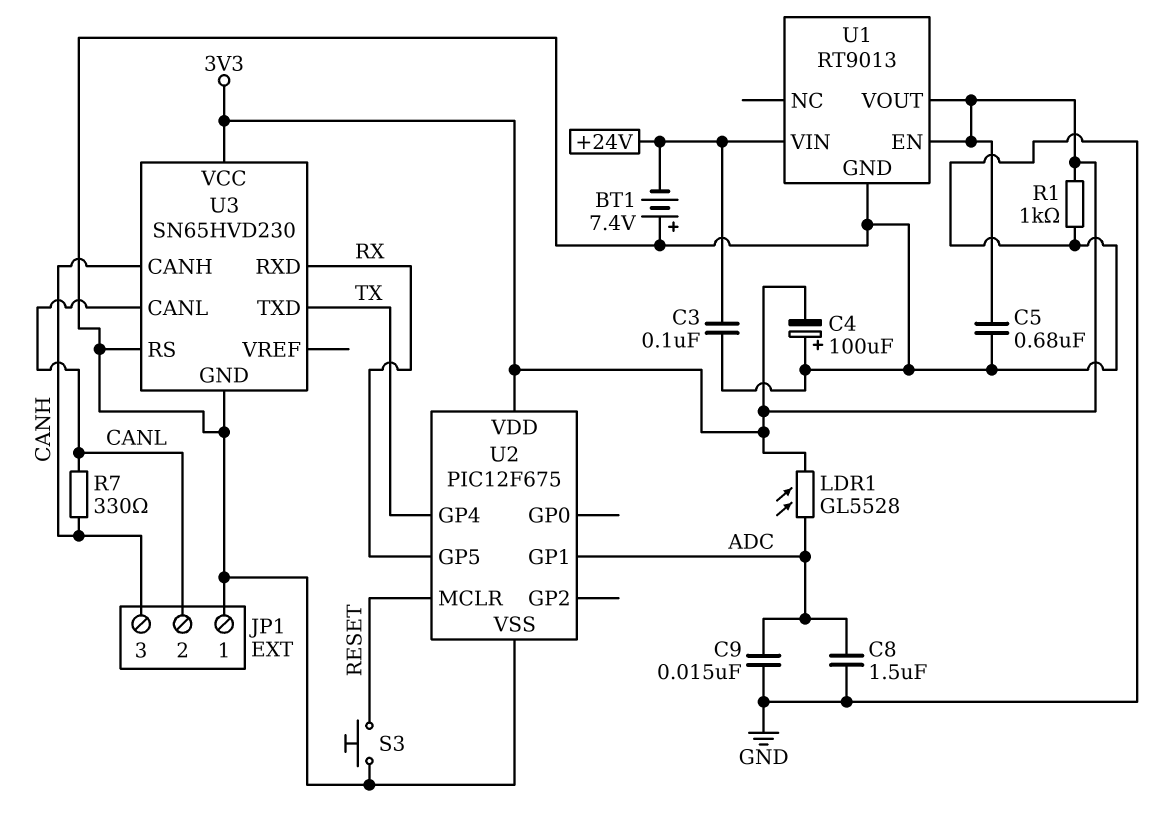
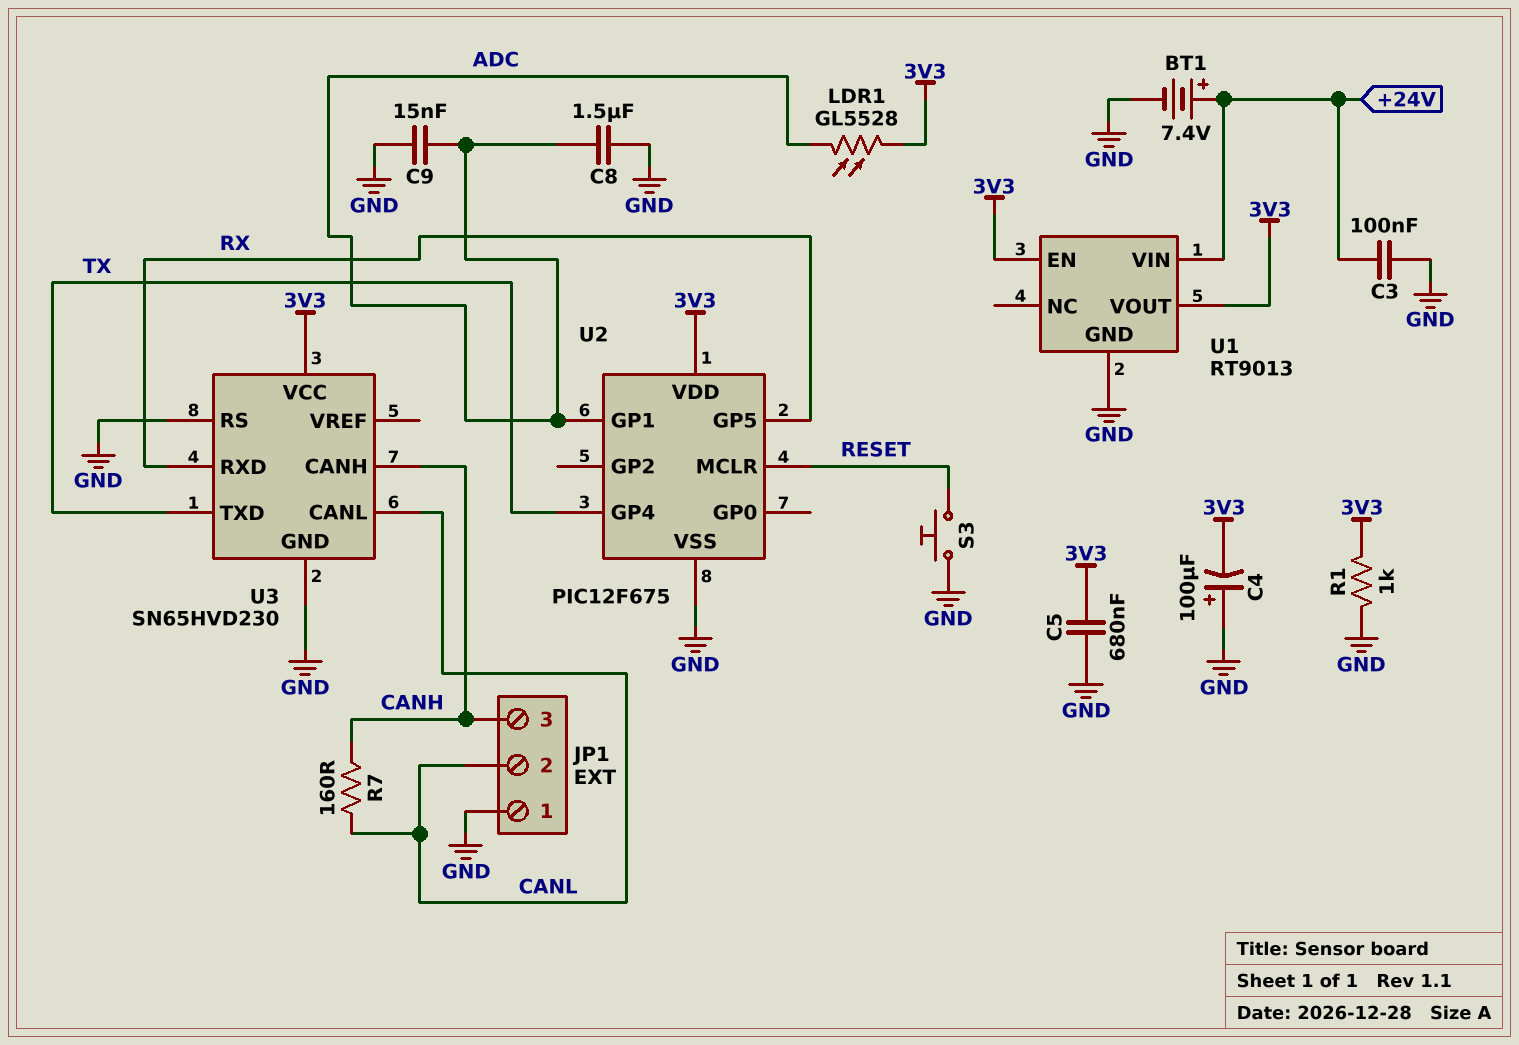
BT1: 7.4V (plus GND, minus +24V) -> 7.4V (plus +24V, minus GND)
R7: 330 (CANH, CANL) -> 160 (CANH, CANL)

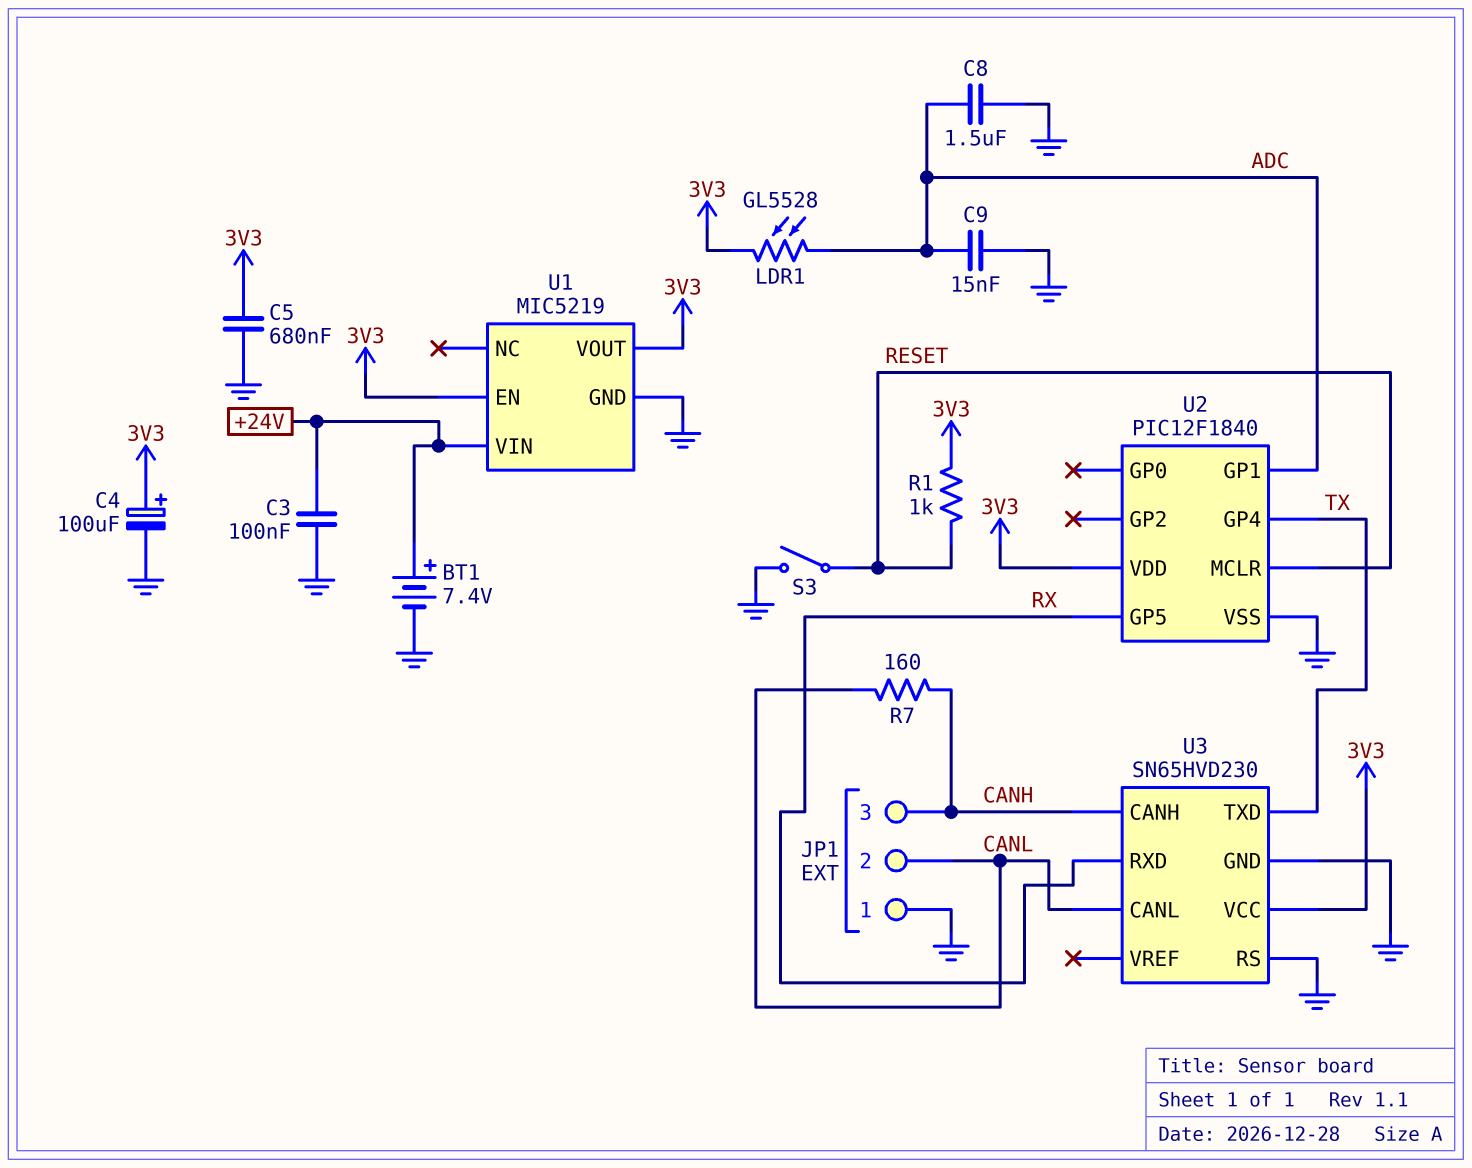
C4: 100uF (plus GND, minus 3V3) -> 100uF (plus 3V3, minus GND)
R1: 1k (3V3, GND) -> 1k (3V3, RESET)
S3: button (GND, RESET) -> switch (GND, RESET)
U1: RT9013 -> MIC5219
U2: PIC12F675 -> PIC12F1840

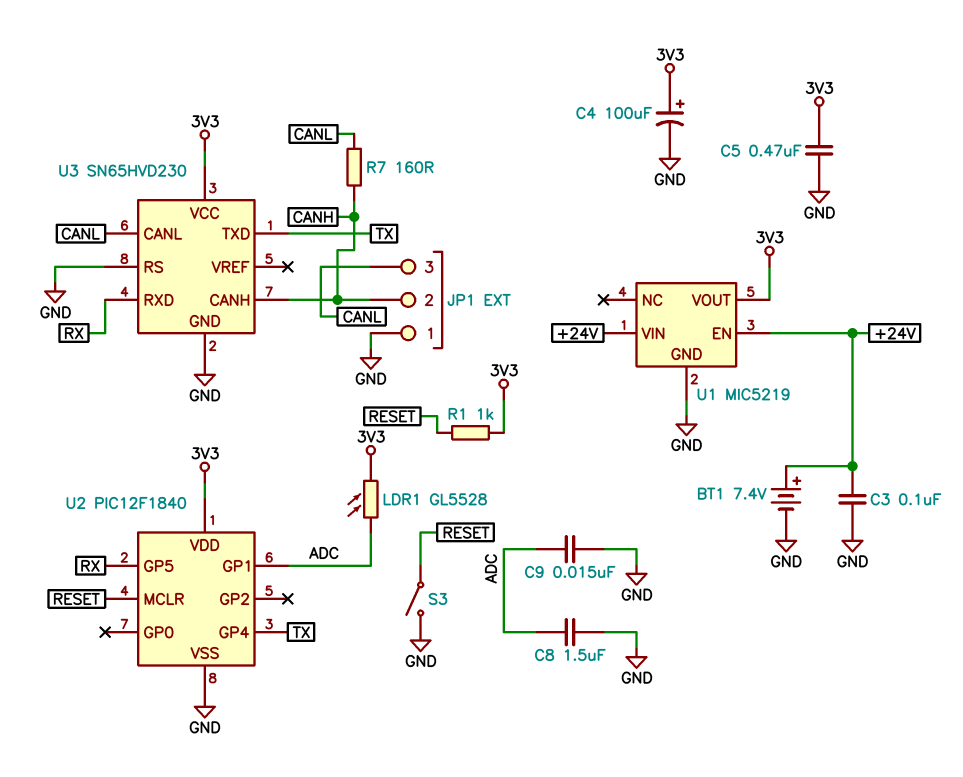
C5: 680nF (3V3, GND) -> 470nF (3V3, GND)
JP1 pin 2: CANL -> CANH
JP1 pin 3: CANH -> CANL
U1 pin EN: 3V3 -> +24V

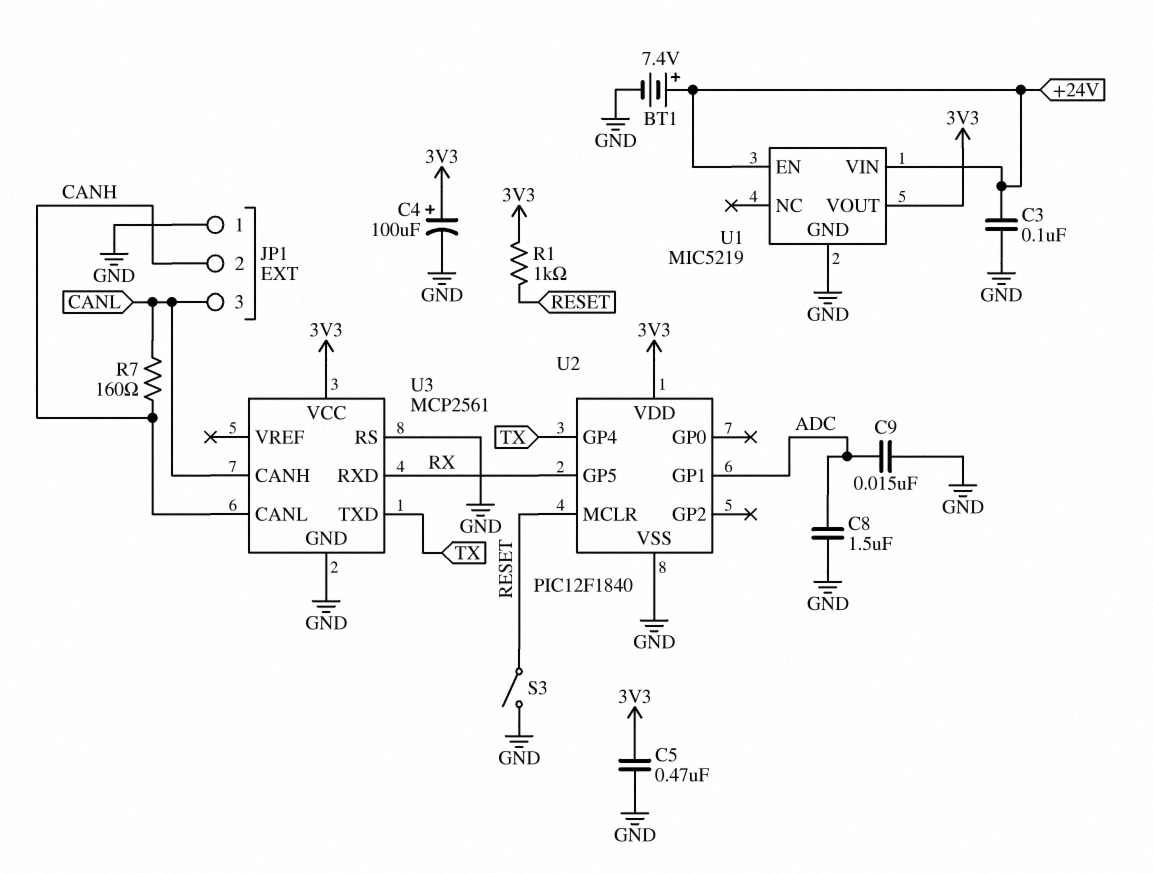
LDR1: GL5528 (3V3, ADC) -> none
U3: SN65HVD230 -> MCP2561
U3 pin CANH: CANH -> CANL
U3 pin CANL: CANL -> CANH

